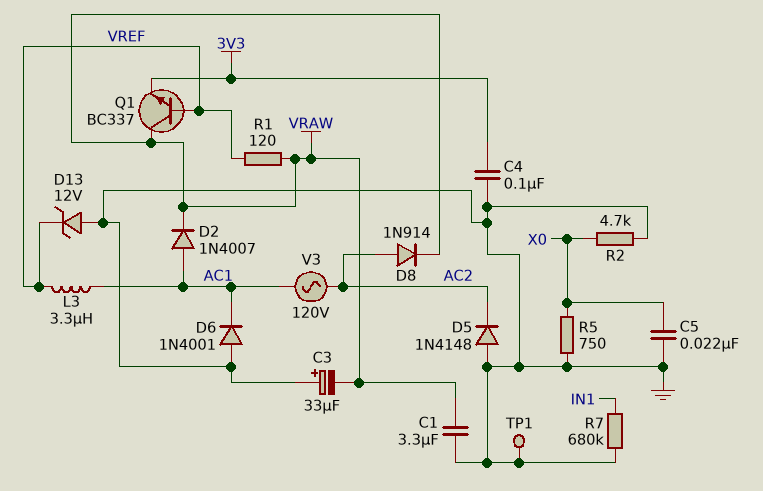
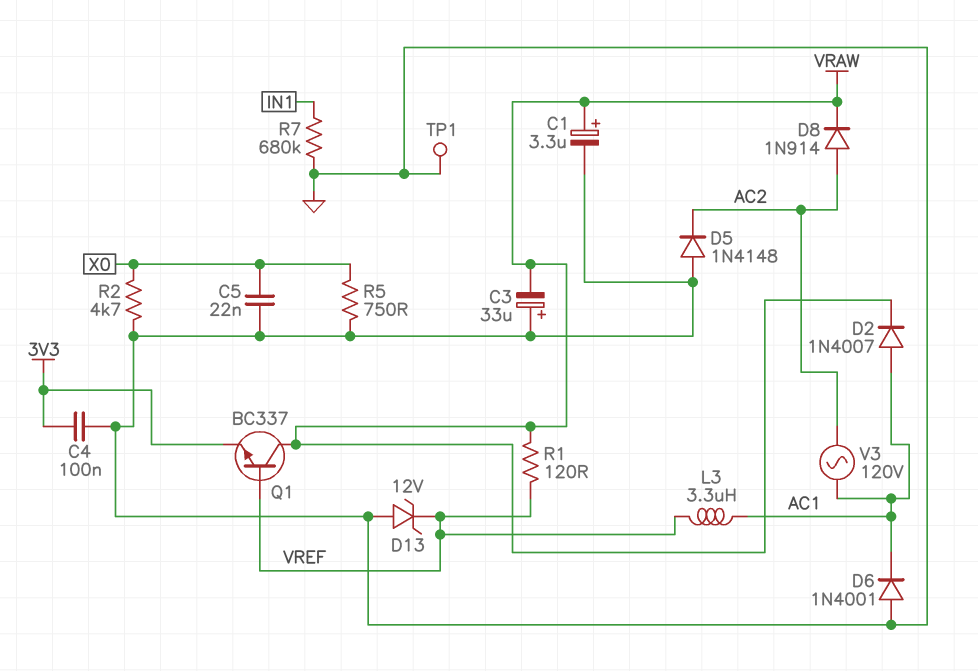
C1: 3.3uF (GND, VRAW) -> 3.3uF (plus VRAW, minus GND)

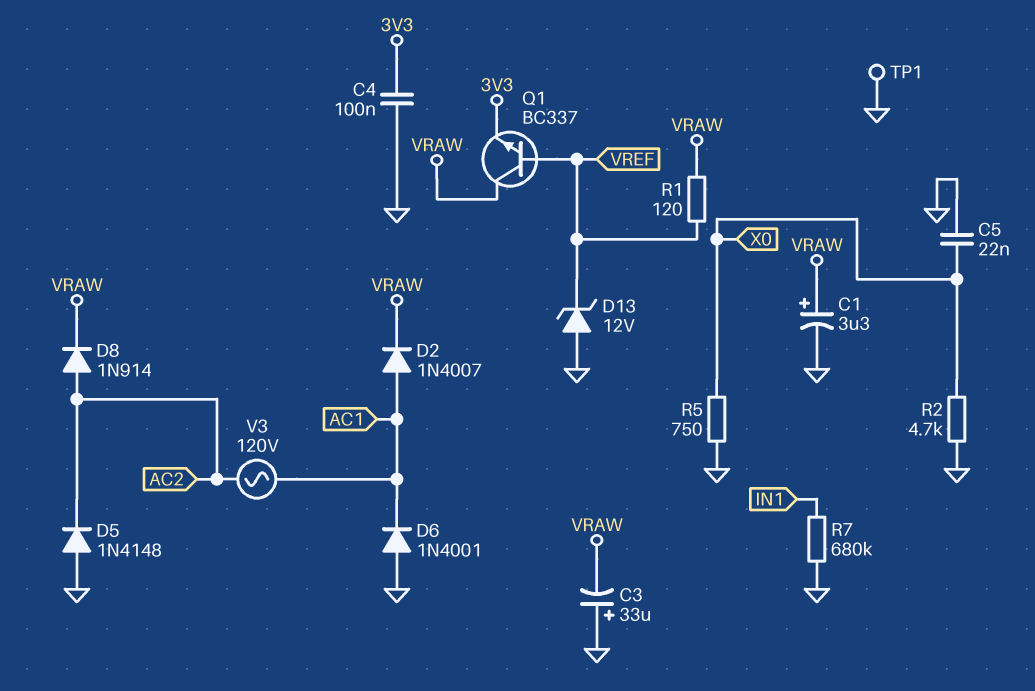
L3: 3.3uH (AC1, VREF) -> none

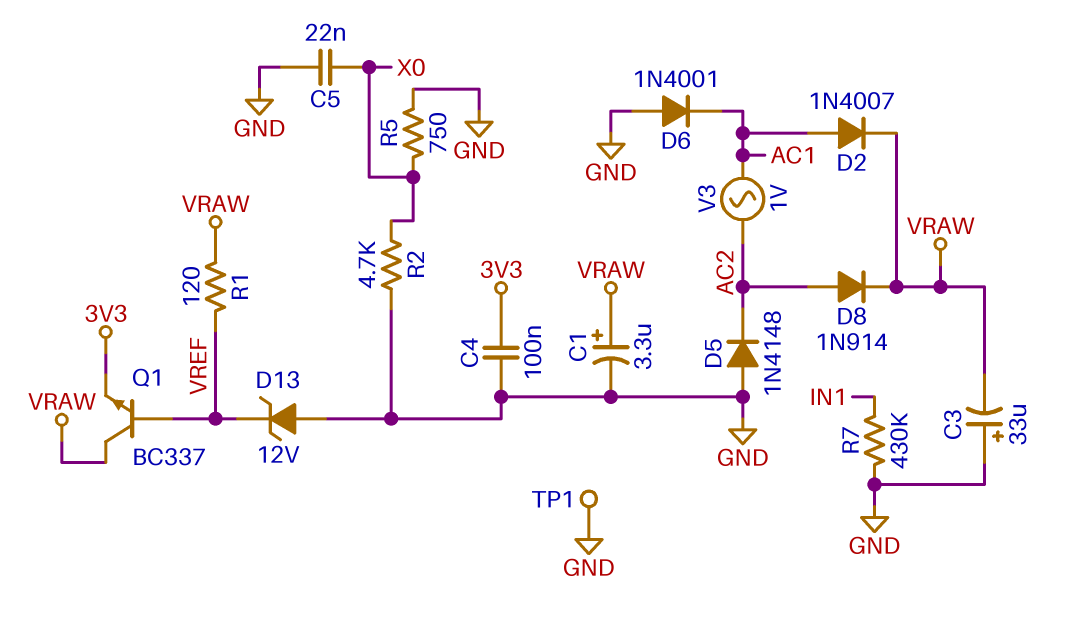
R7: 680k (GND, IN1) -> 430k (GND, IN1)
V3: AC 120V (AC1, AC2) -> AC 1V (AC1, AC2)

